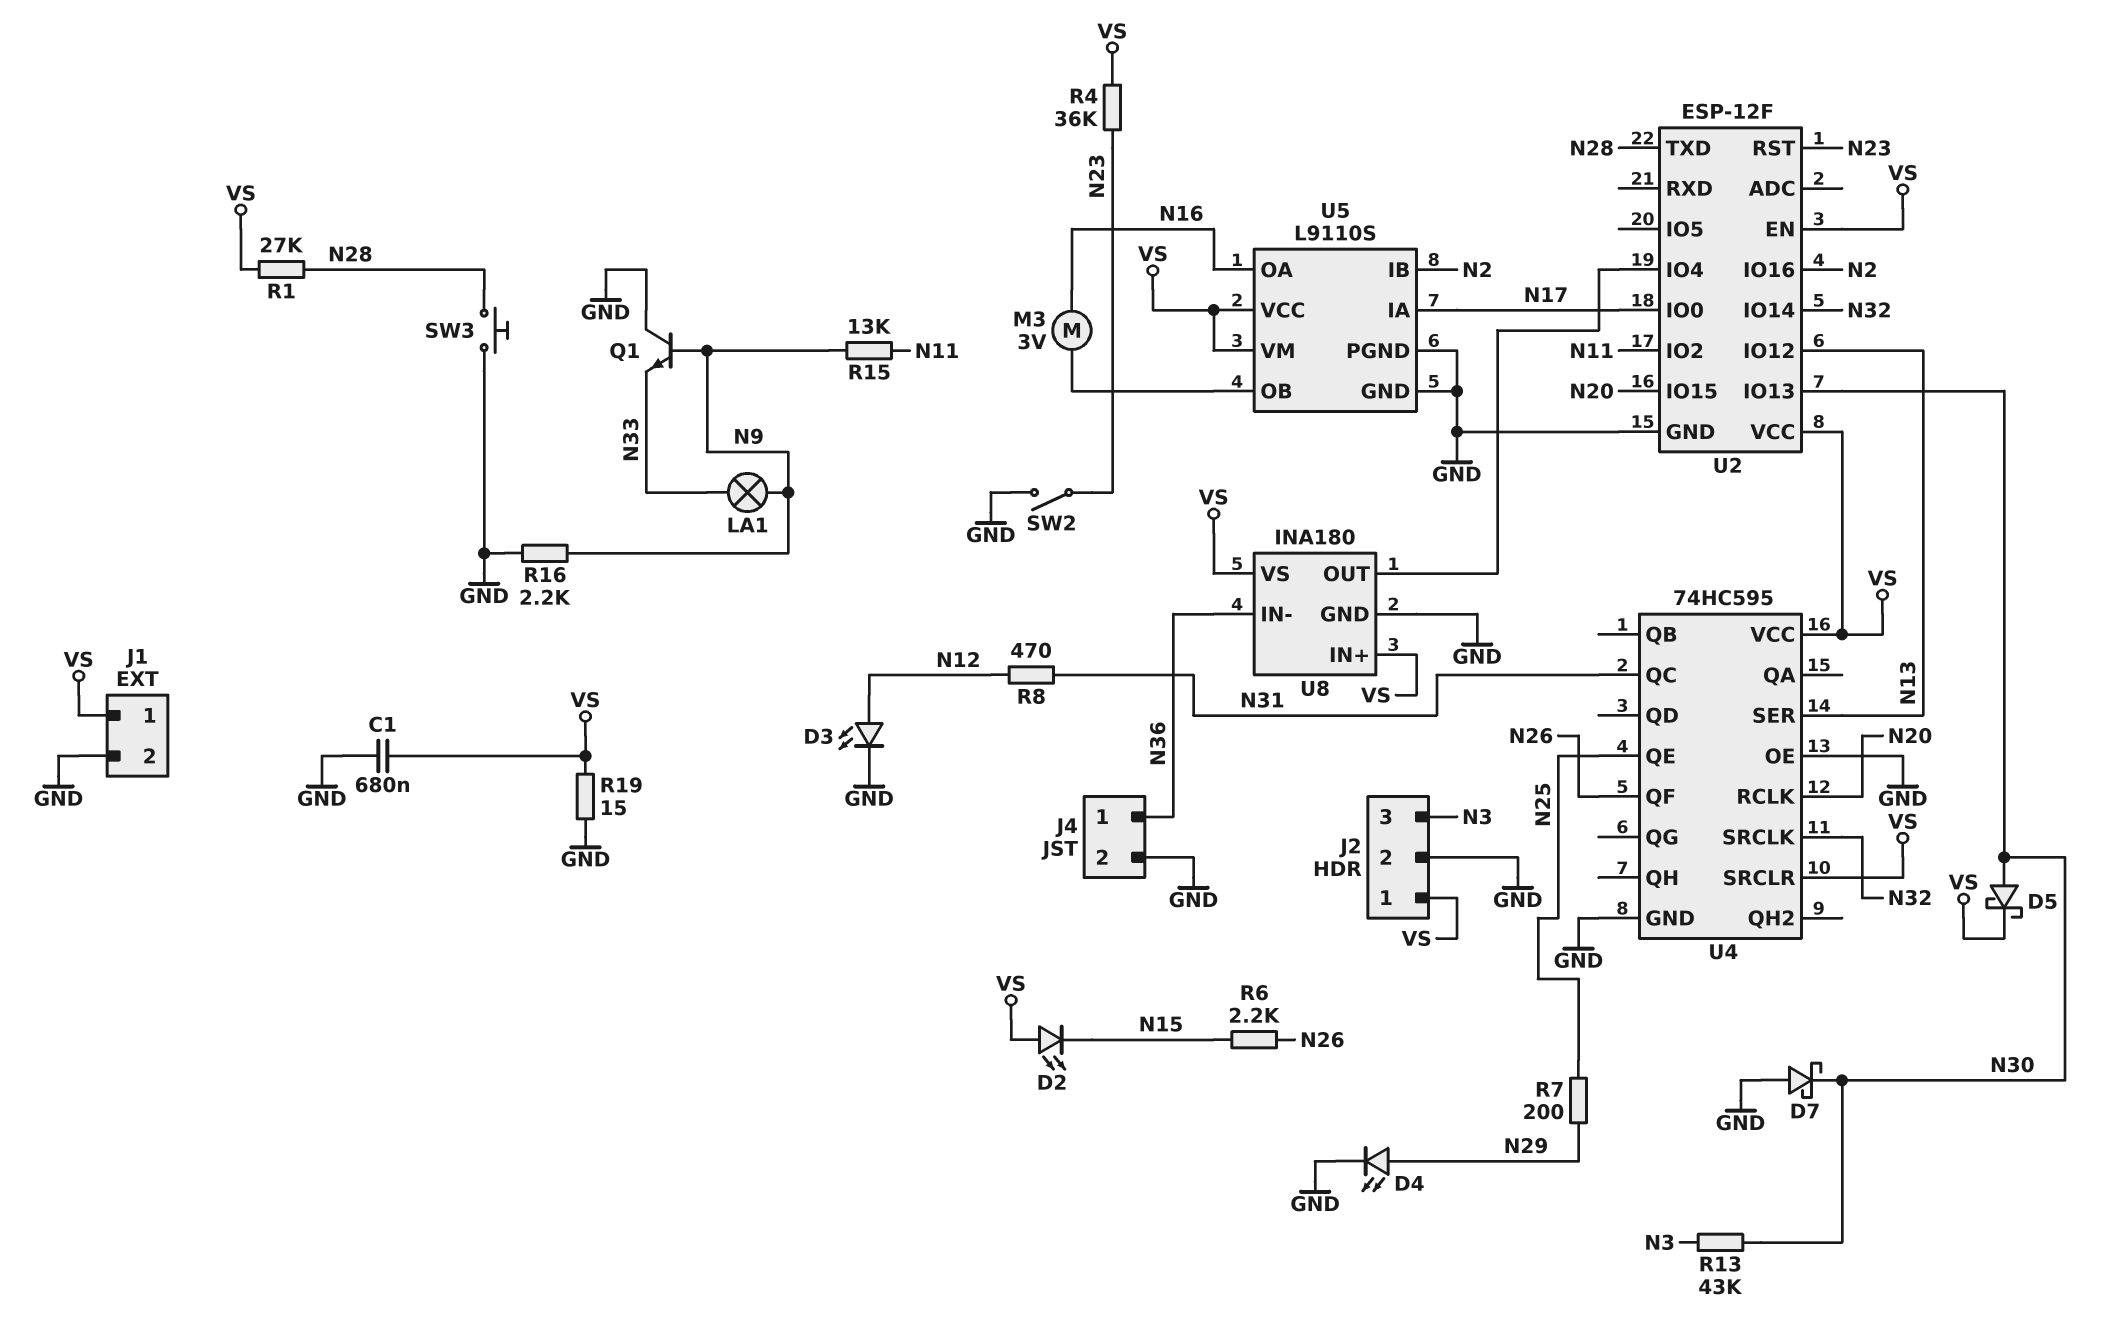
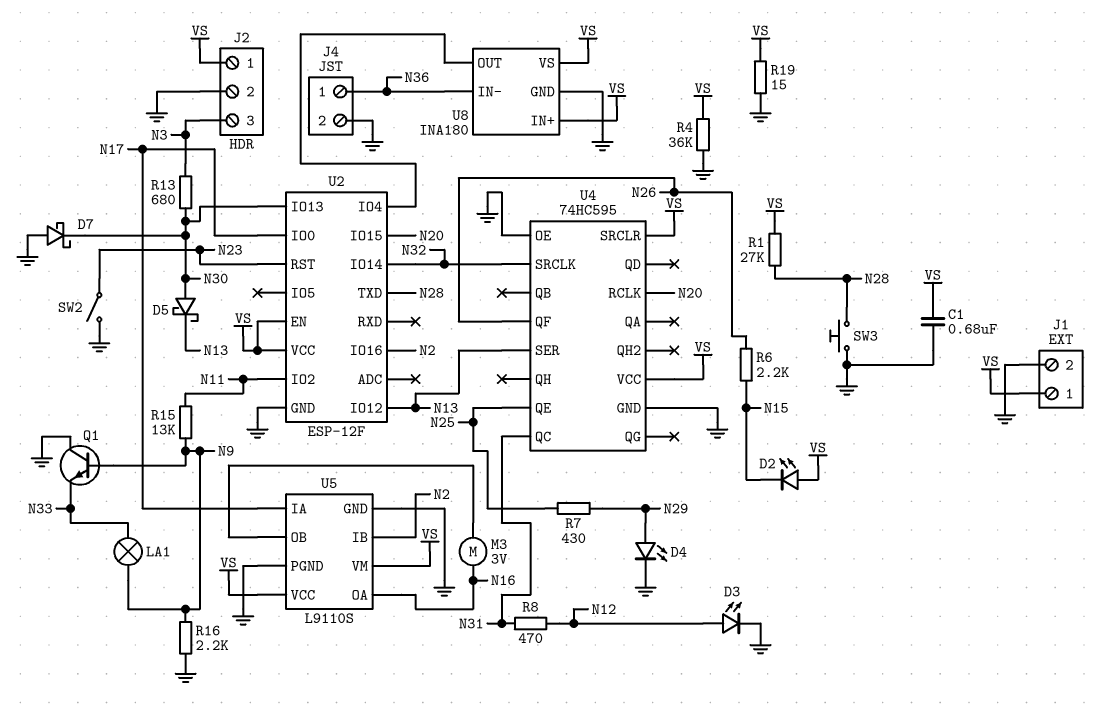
D5: schottky (A N30, K VS) -> schottky (A N30, K N13)
R4: 36k (N23, VS) -> 36k (GND, VS)
R7: 200 (N25, N29) -> 430 (N25, N29)
R13: 43k (N3, N30) -> 680 (N3, N30)

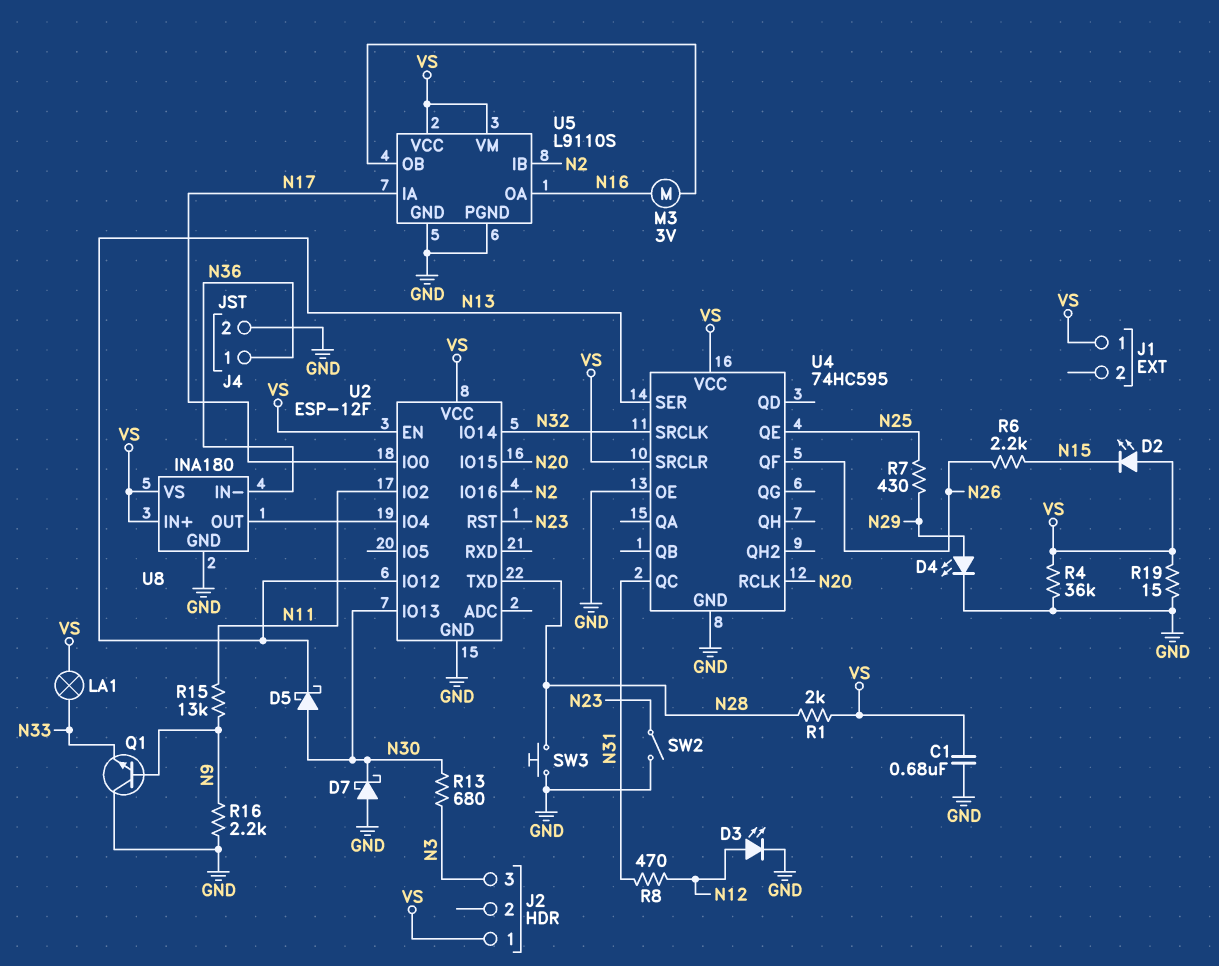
J1 pin 2: GND -> none
J2 pin 2: GND -> none
LA1: lamp (N9, N33) -> lamp (N33, VS)
R1: 27k (N28, VS) -> 2k (N28, VS)

